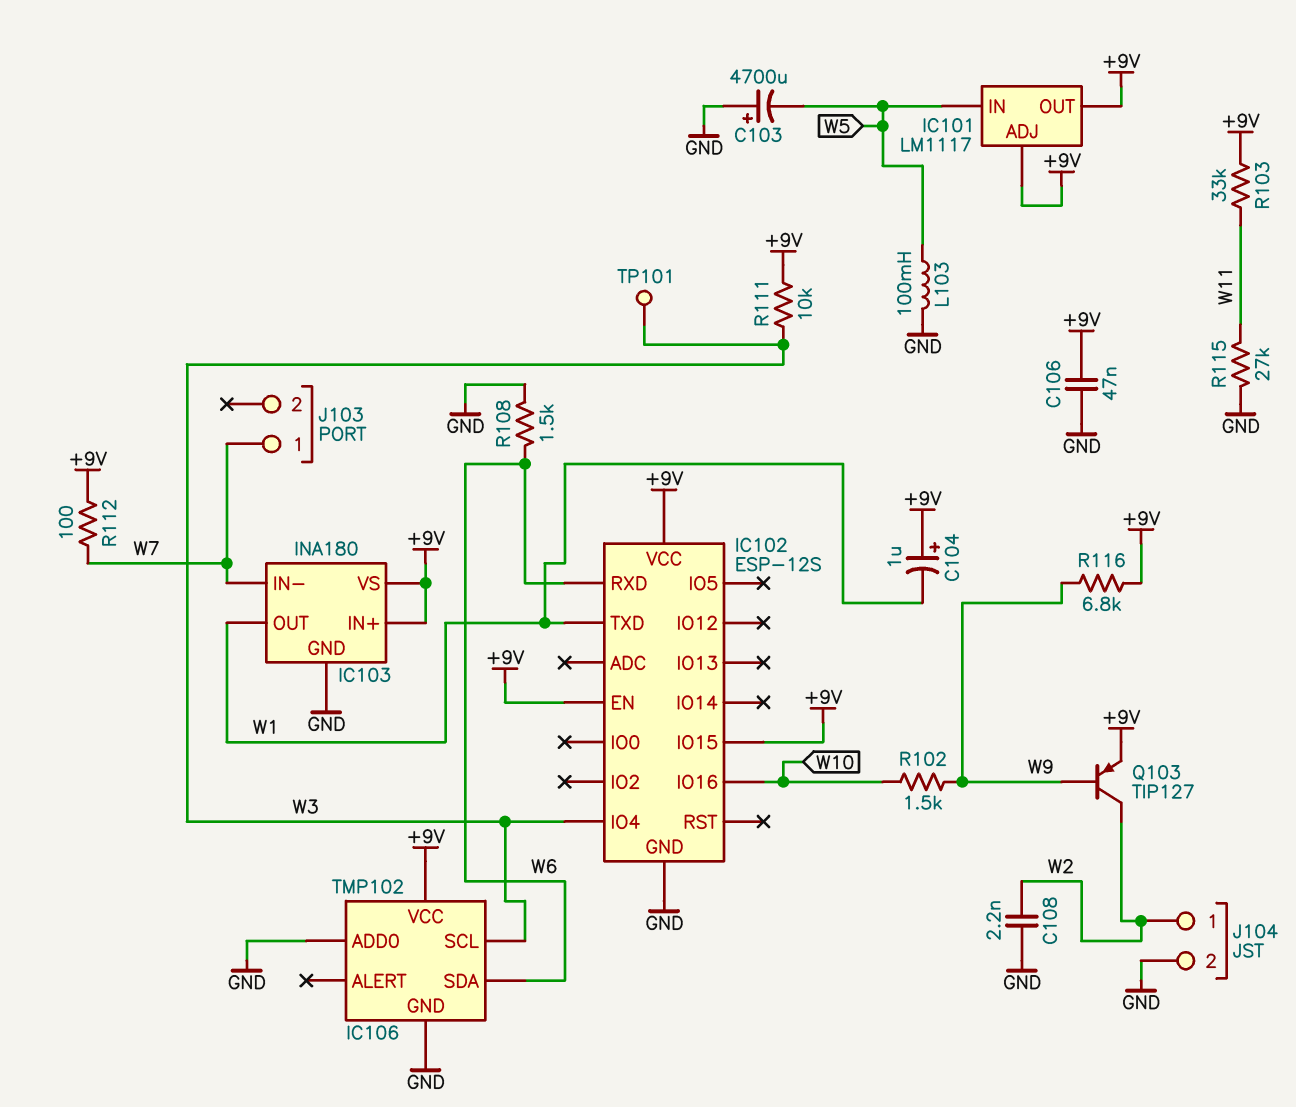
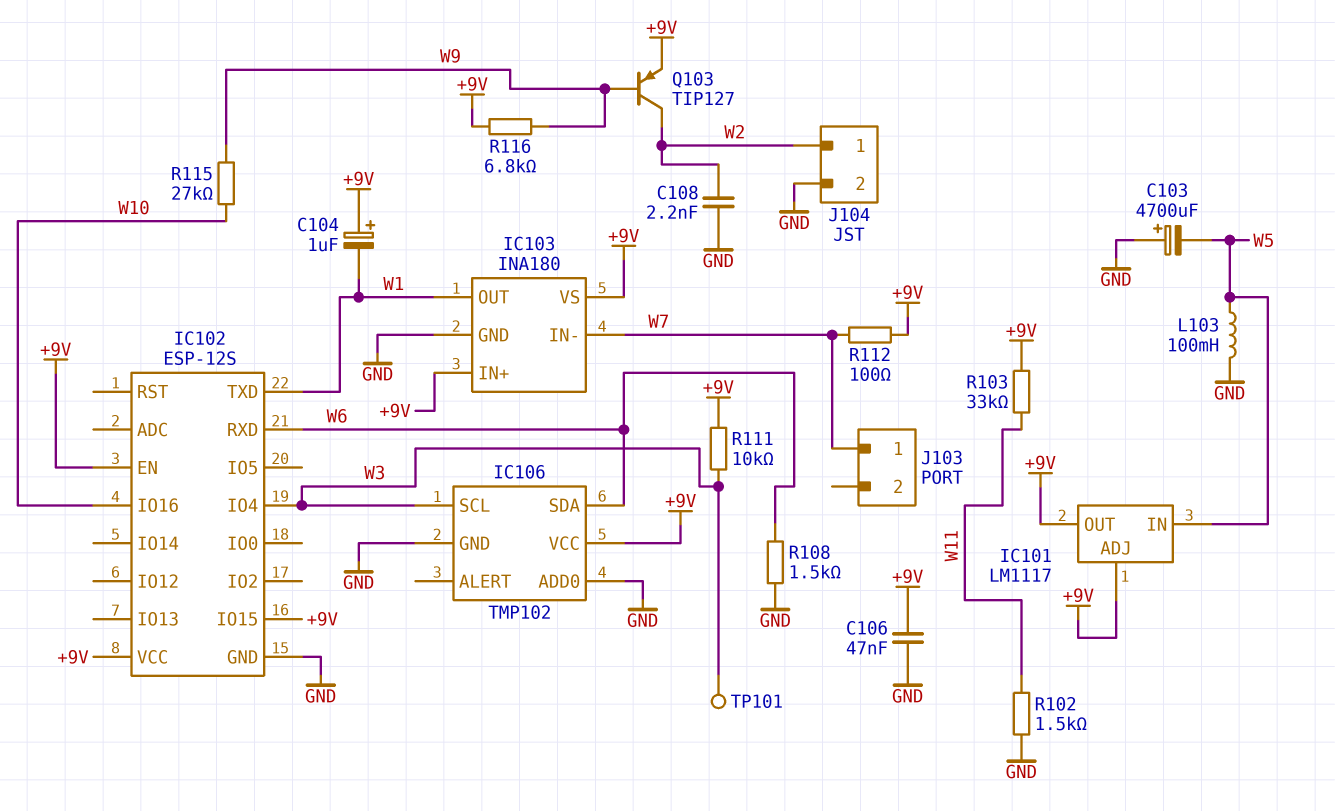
R102: 1.5k (W9, W10) -> 1.5k (GND, W11)
R115: 27k (GND, W11) -> 27k (W9, W10)

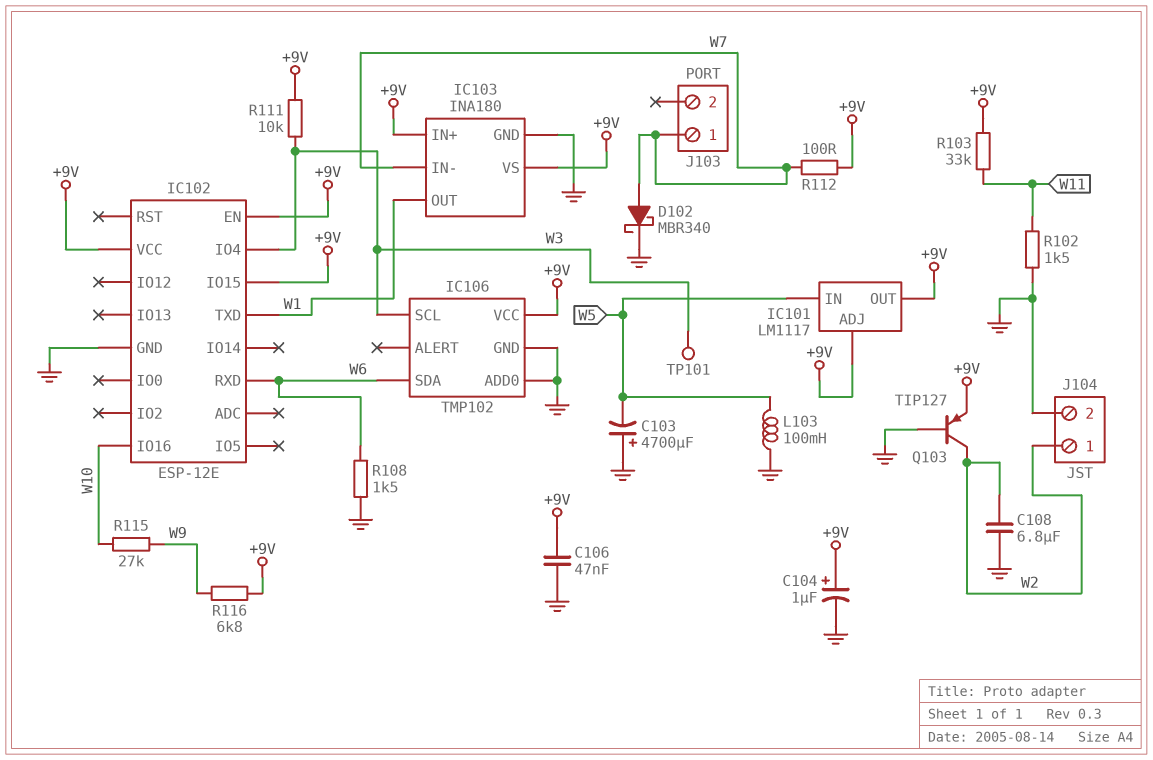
C104: 1uF (plus +9V, minus W1) -> 1uF (plus +9V, minus GND)
C108: 2.2nF (GND, W2) -> 6.8uF (GND, W2)
D102: none -> schottky MBR340 (A W7, K GND)
IC102: ESP-12S -> ESP-12E
Q103: PNP TIP127 (B W9, C W2, E +9V) -> PNP TIP127 (B GND, C W2, E +9V)

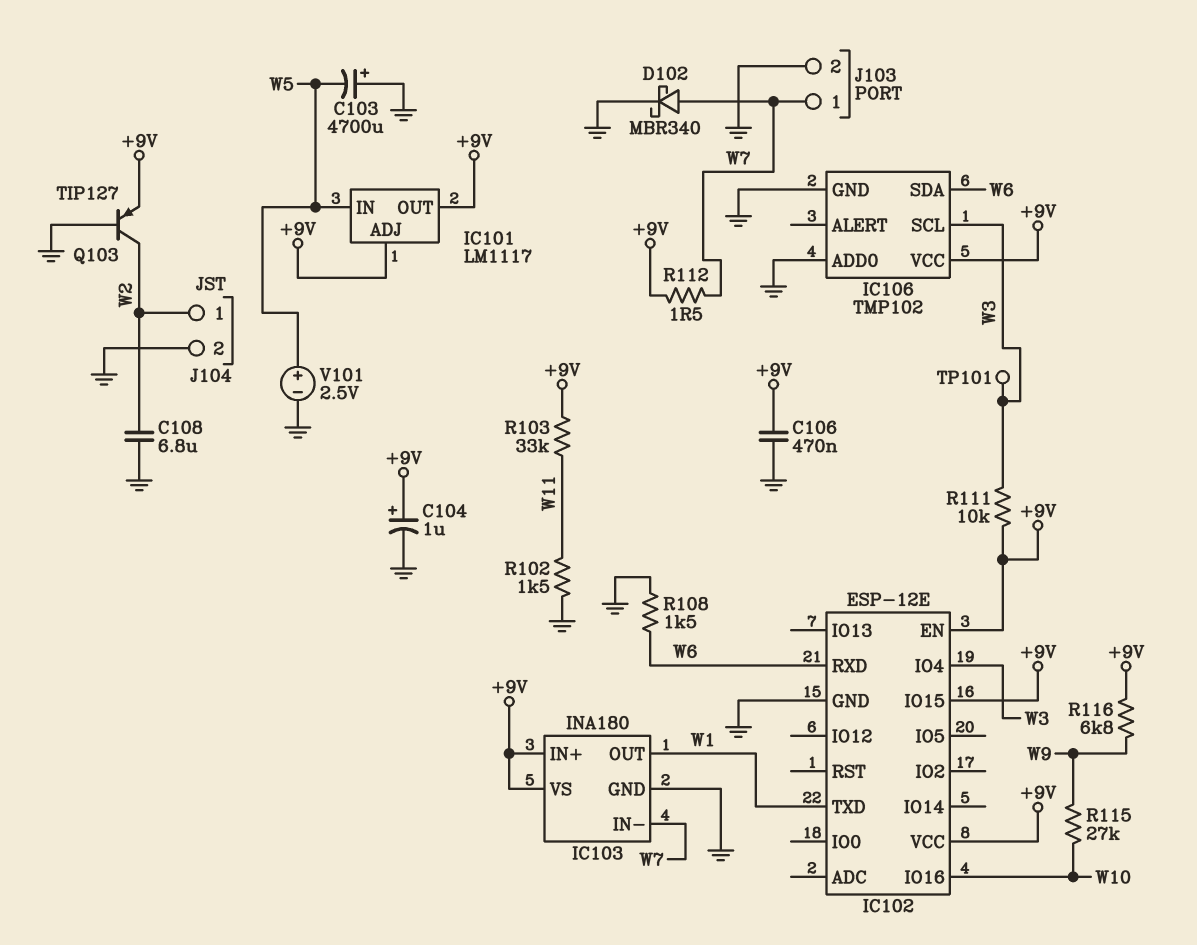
C106: 47nF (+9V, GND) -> 470nF (+9V, GND)
J103 pin 2: none -> GND
L103: 100mH (GND, W5) -> none
R112: 100 (+9V, W7) -> 1.5 (+9V, W7)
V101: none -> 2.5V (plus W5, minus GND)

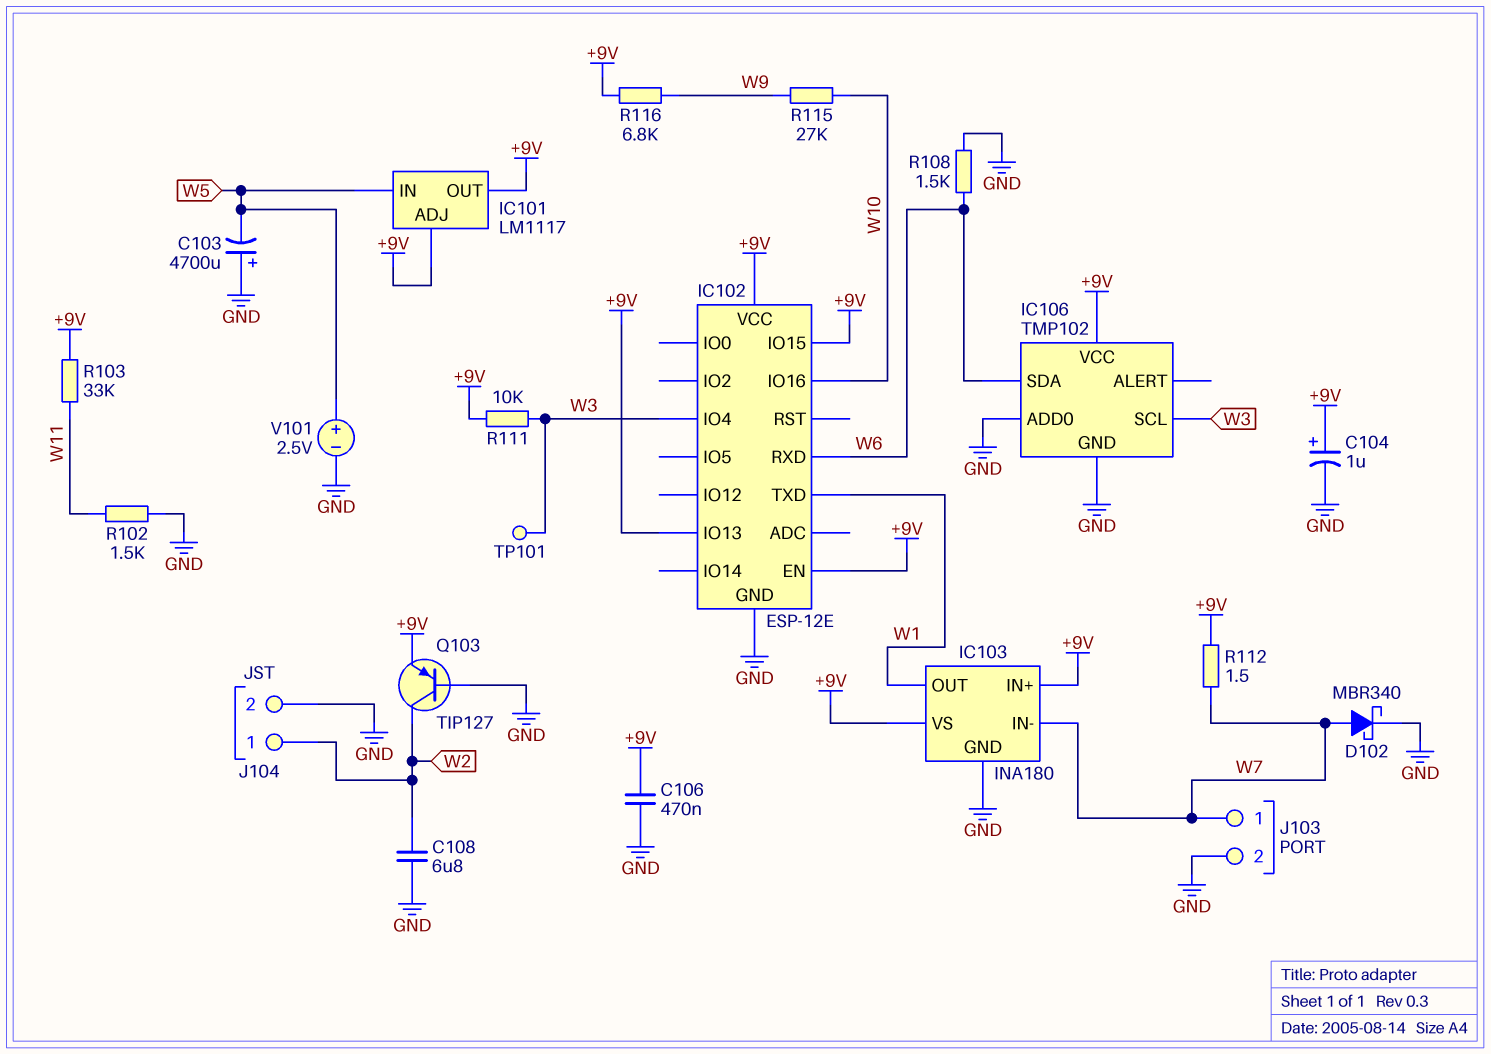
IC102 pin IO13: none -> +9V

